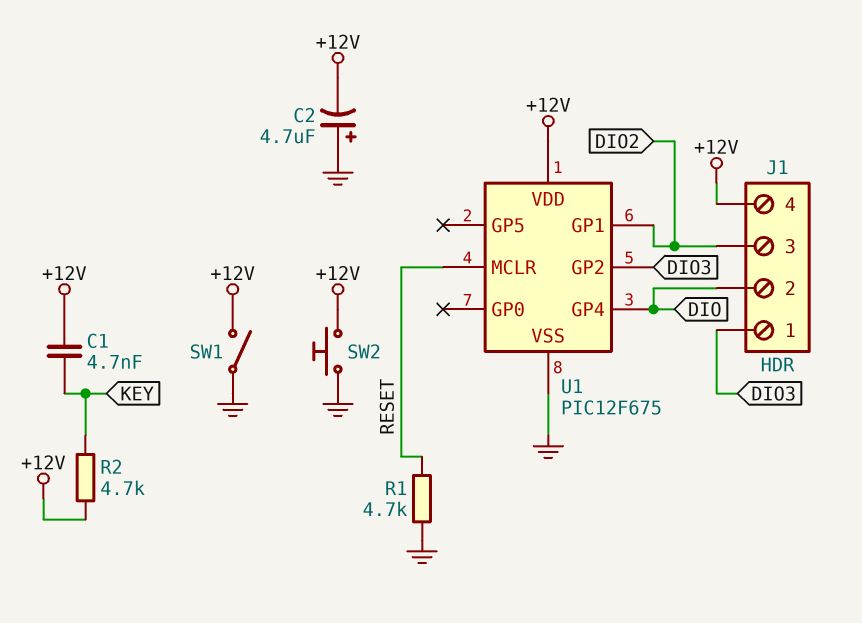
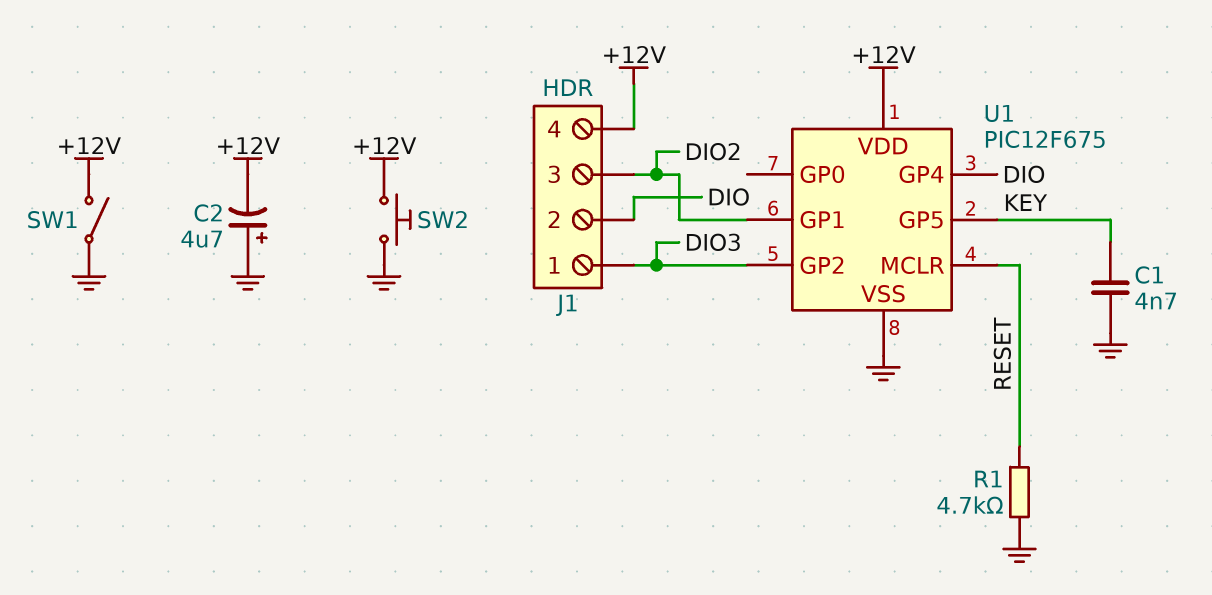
C1: 4.7nF (+12V, KEY) -> 4.7nF (GND, KEY)
R2: 4.7k (+12V, KEY) -> none
U1 pin GP5: none -> KEY

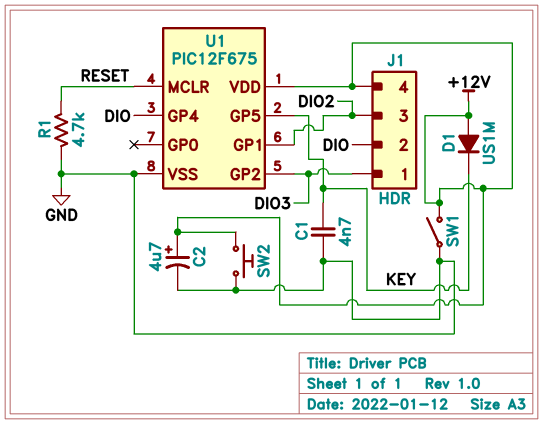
C2: 4.7uF (plus GND, minus +12V) -> 4.7uF (plus +12V, minus GND)
D1: none -> diode US1M (A +12V, K KEY)

